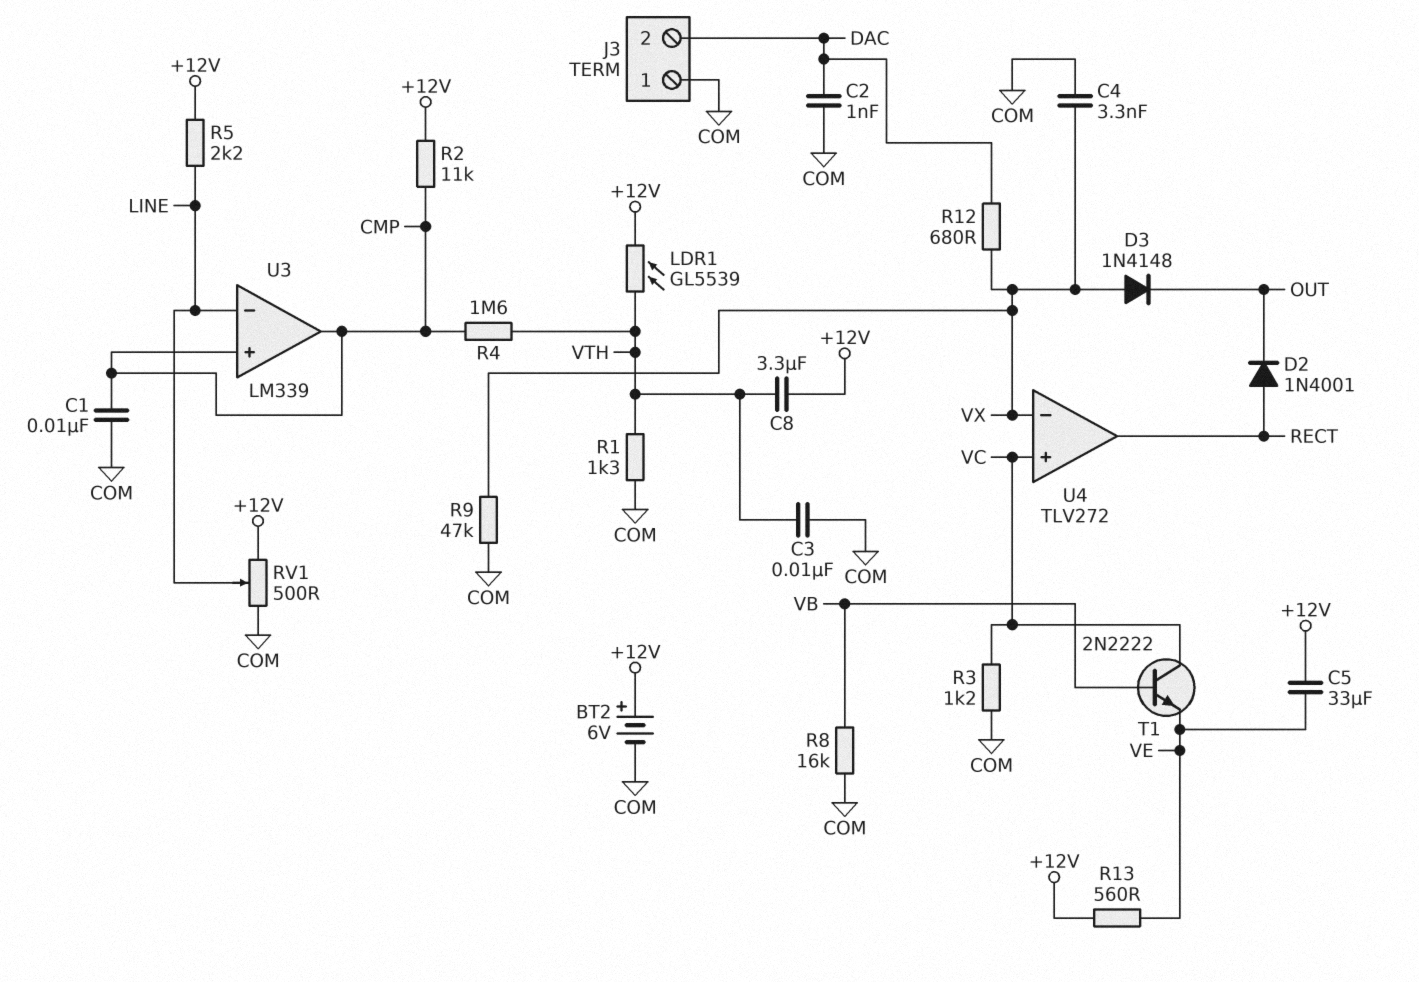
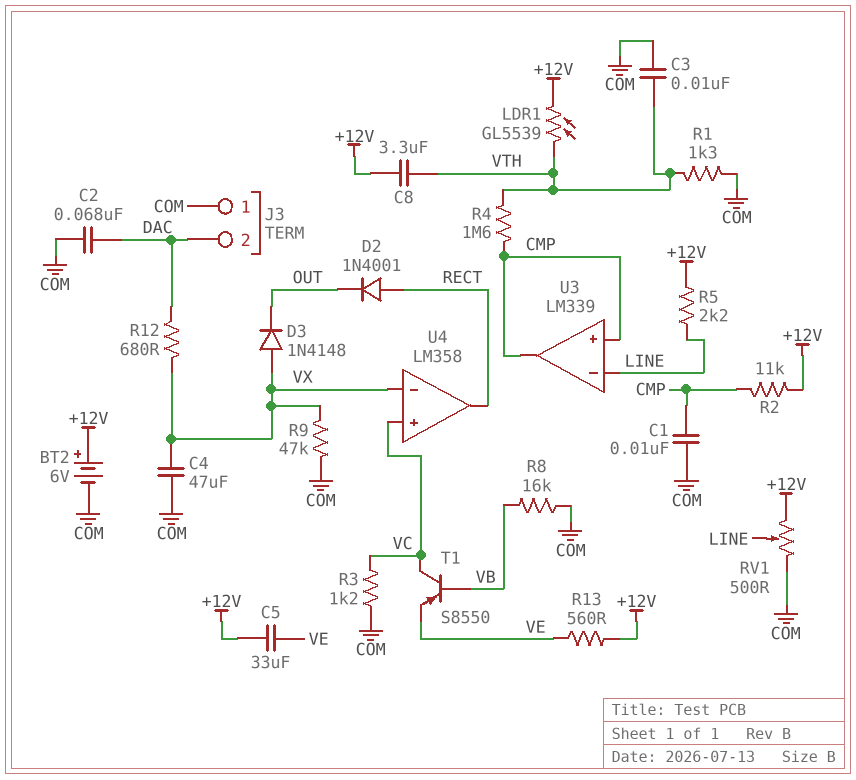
C2: 1nF (COM, DAC) -> 68nF (COM, DAC)
C4: 3.3nF (COM, VX) -> 47uF (COM, VX)
T1: NPN 2N2222 (B VB, C VC, E VE) -> PNP S8550 (B VB, C VC, E VE)
U4: TLV272 -> LM358

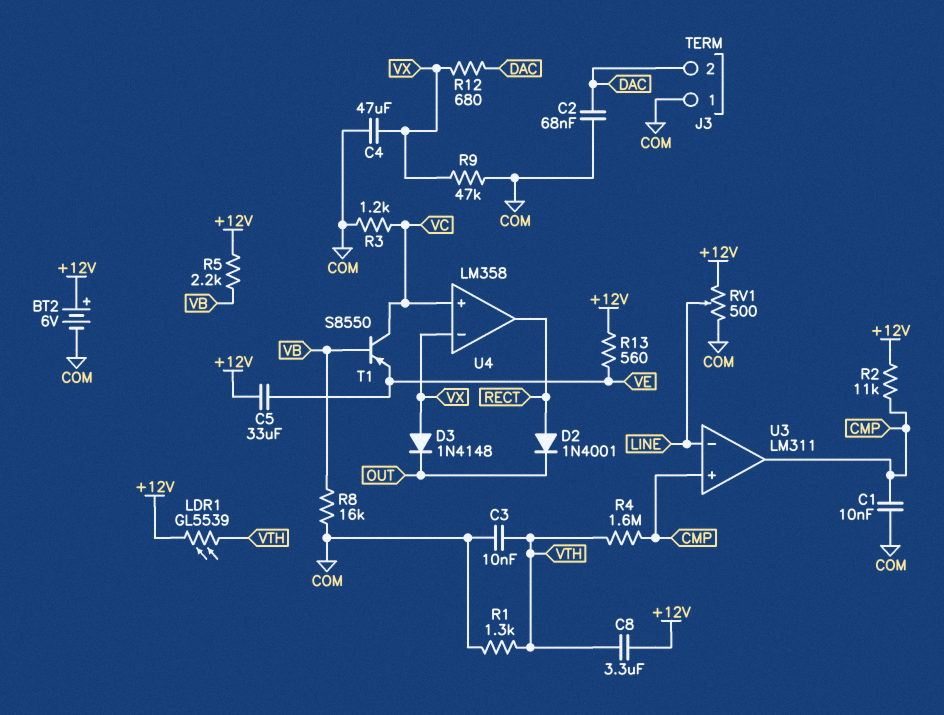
R5: 2.2k (+12V, LINE) -> 2.2k (+12V, VB)
U3: LM339 -> LM311

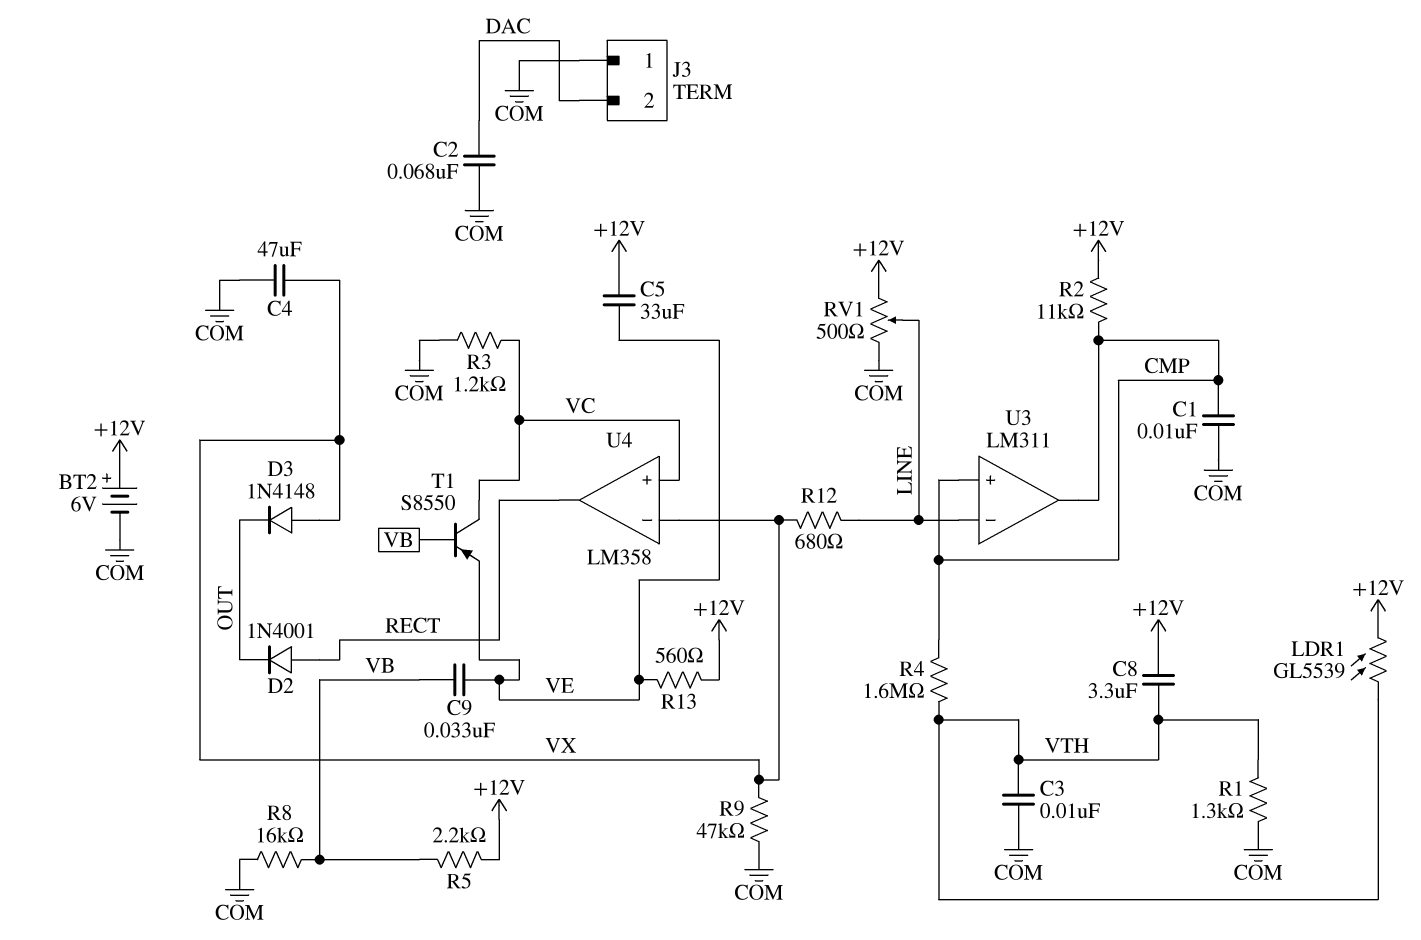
C9: none -> 33nF (VB, VE)
R12: 680 (DAC, VX) -> 680 (LINE, VX)

